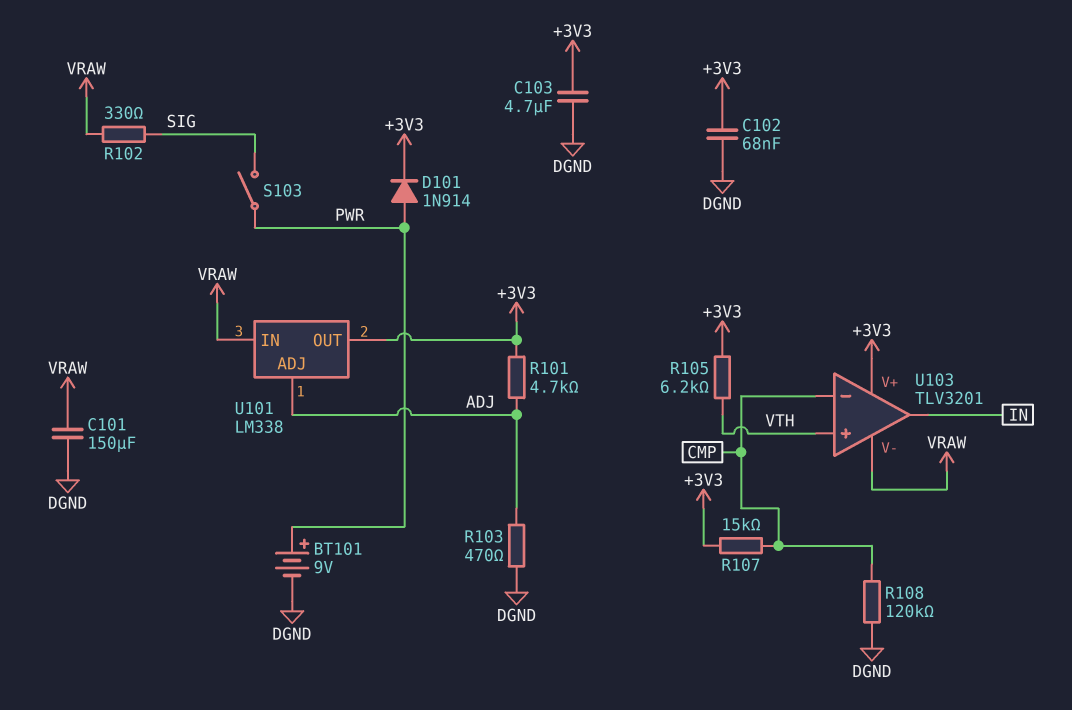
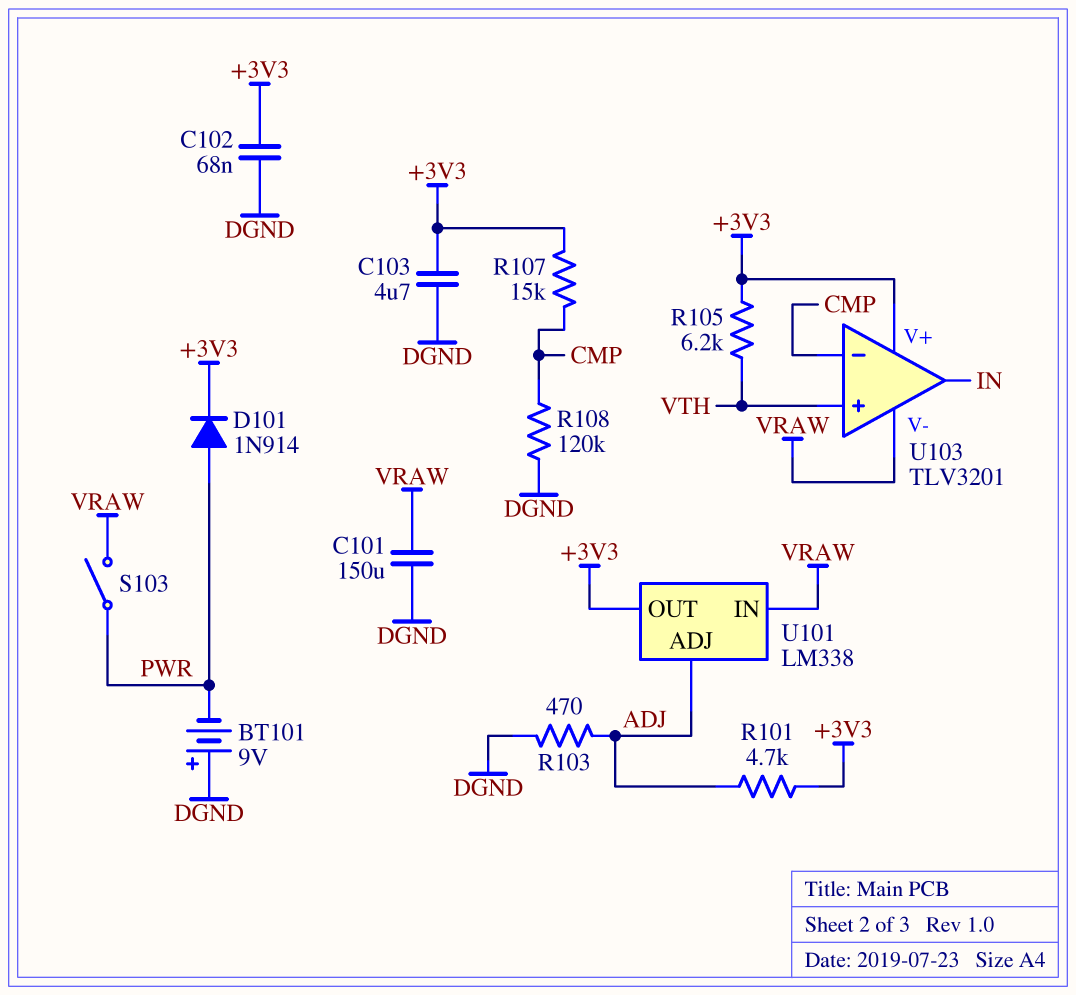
BT101: 9V (plus PWR, minus DGND) -> 9V (plus DGND, minus PWR)
R102: 330 (SIG, VRAW) -> none
S103: switch (PWR, SIG) -> switch (PWR, VRAW)

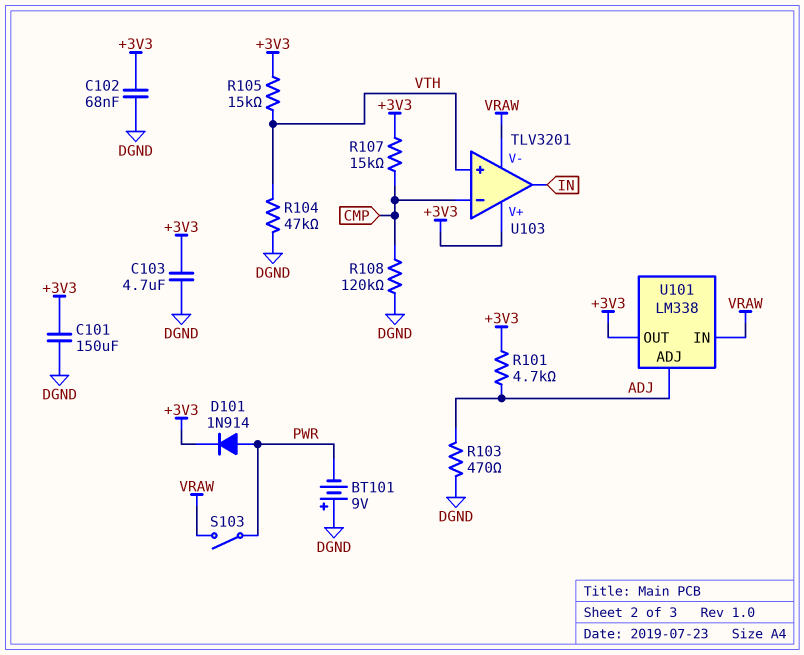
C101: 150uF (DGND, VRAW) -> 150uF (+3V3, DGND)
R104: none -> 47k (DGND, VTH)
R105: 6.2k (+3V3, VTH) -> 15k (+3V3, VTH)

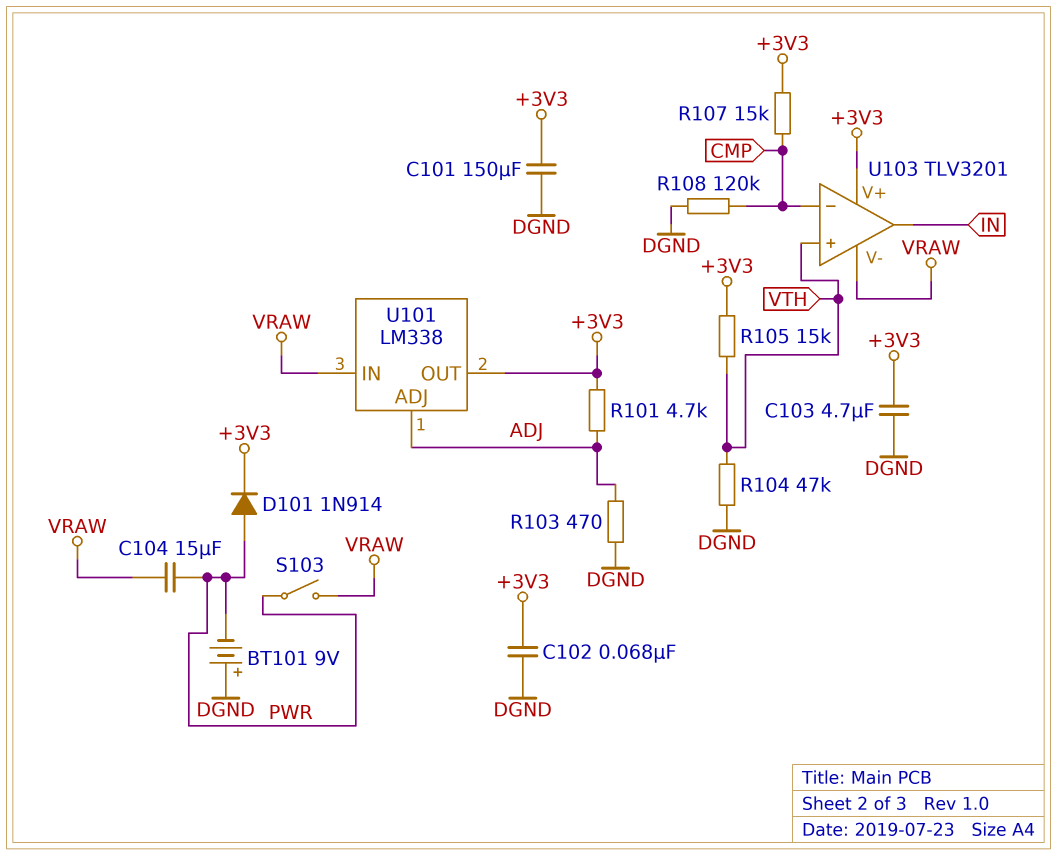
C104: none -> 15uF (PWR, VRAW)

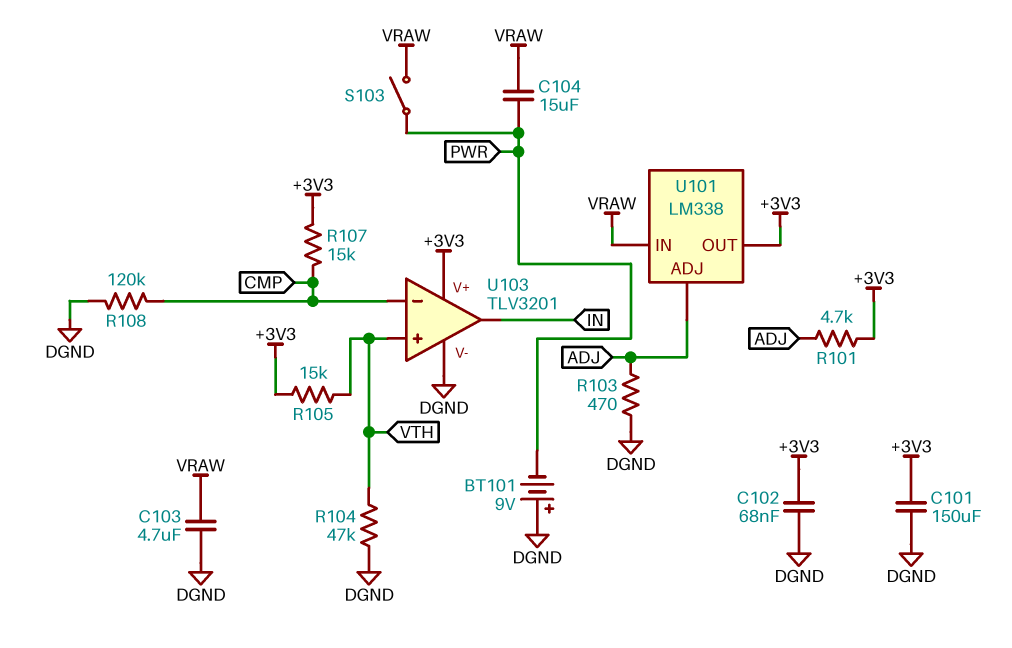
C103: 4.7uF (+3V3, DGND) -> 4.7uF (DGND, VRAW)
D101: diode 1N914 (A PWR, K +3V3) -> none
U103 pin V-: VRAW -> DGND

